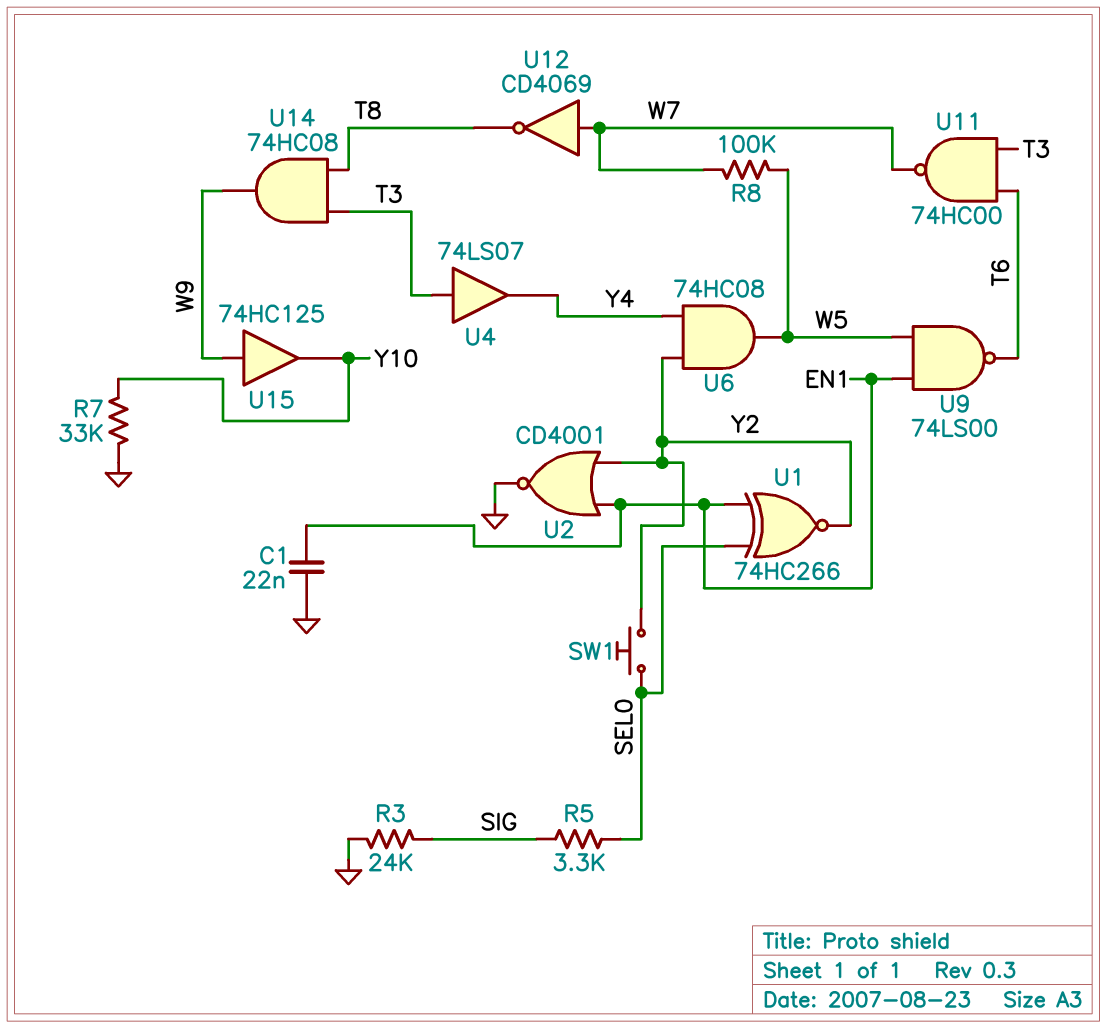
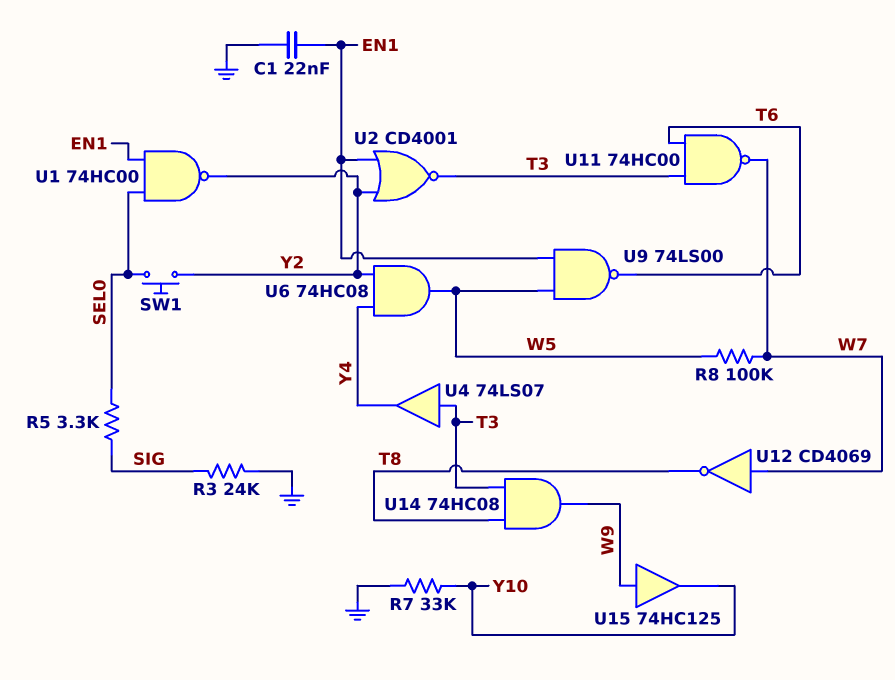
U1: XNOR 74HC266 (in EN1, in SEL0, out Y2) -> NAND 74HC00 (in EN1, in SEL0, out Y2)
U2: NOR CD4001 (in EN1, in Y2, out GND) -> NOR CD4001 (in EN1, in Y2, out T3)

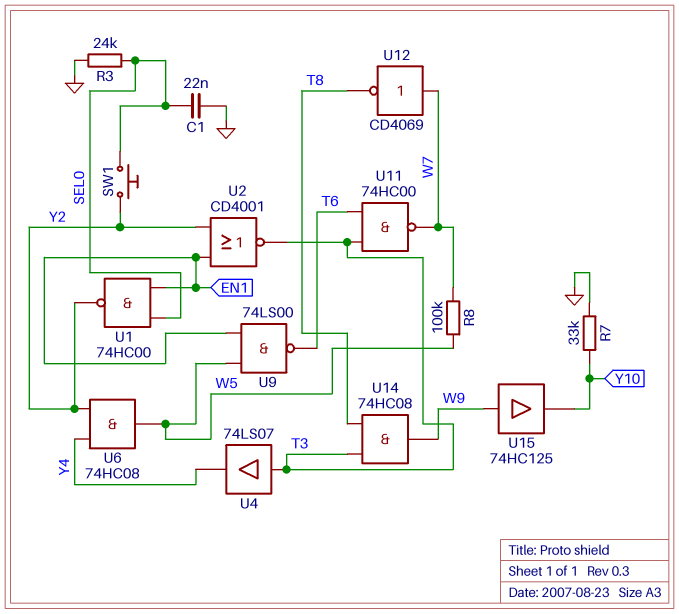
C1: 22nF (EN1, GND) -> 22nF (GND, SEL0)
R3: 24k (GND, SIG) -> 24k (GND, SEL0)
R5: 3.3k (SEL0, SIG) -> none

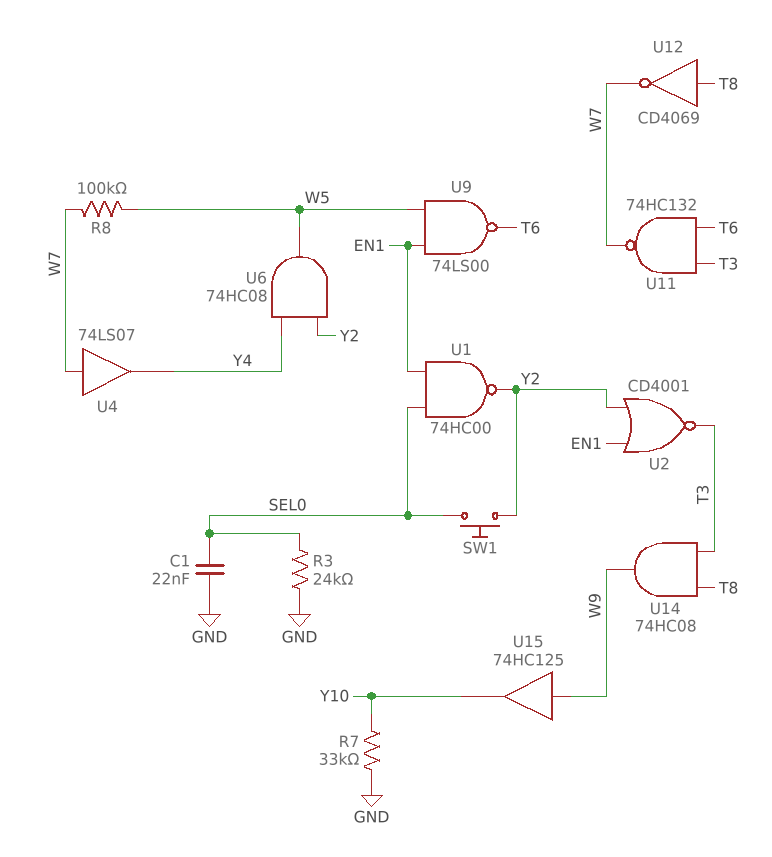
U4: buffer 74LS07 (in T3, out Y4) -> buffer 74LS07 (in W7, out Y4)
U11: NAND 74HC00 (in T3, in T6, out W7) -> NAND 74HC132 (in T3, in T6, out W7)
U12: NOT CD4069 (in W7, out T8) -> NOT CD4069 (in T8, out W7)

